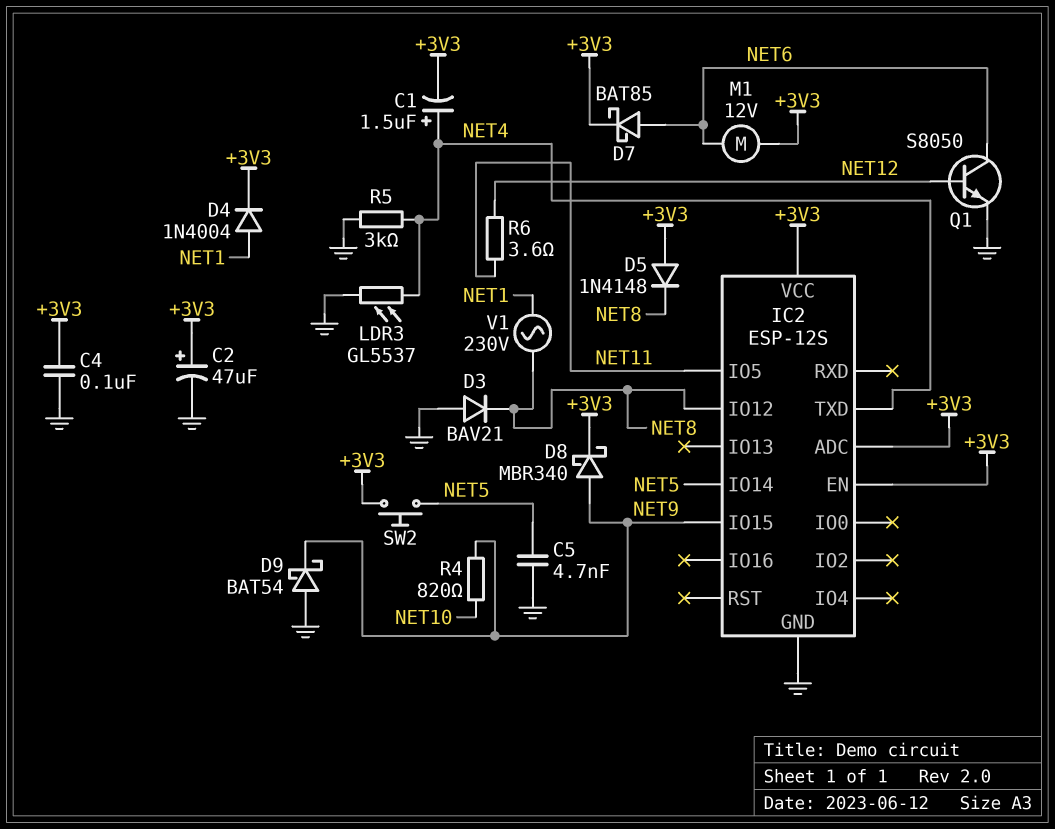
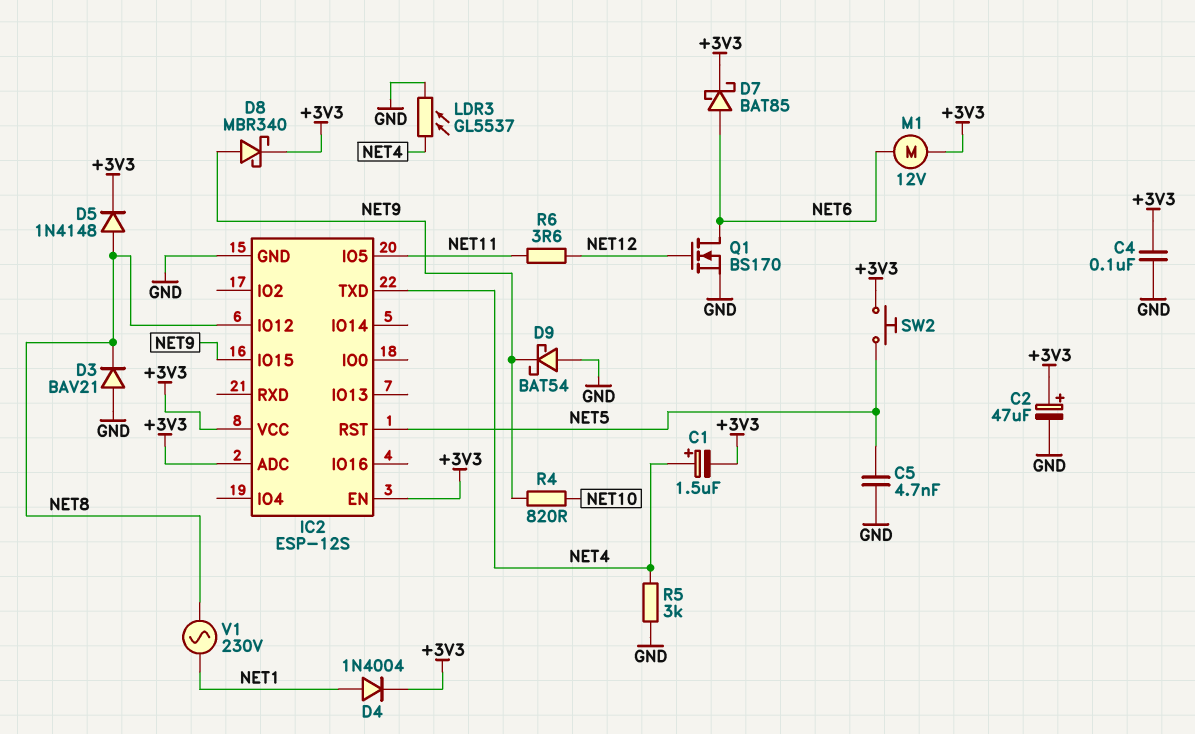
D5: diode 1N4148 (A +3V3, K NET8) -> diode 1N4148 (A NET8, K +3V3)
IC2 pin IO14: NET5 -> none
IC2 pin RST: none -> NET5
Q1: NPN S8050 (B NET12, C NET6, E GND) -> NMOS BS170 (G NET12, D NET6, S GND)

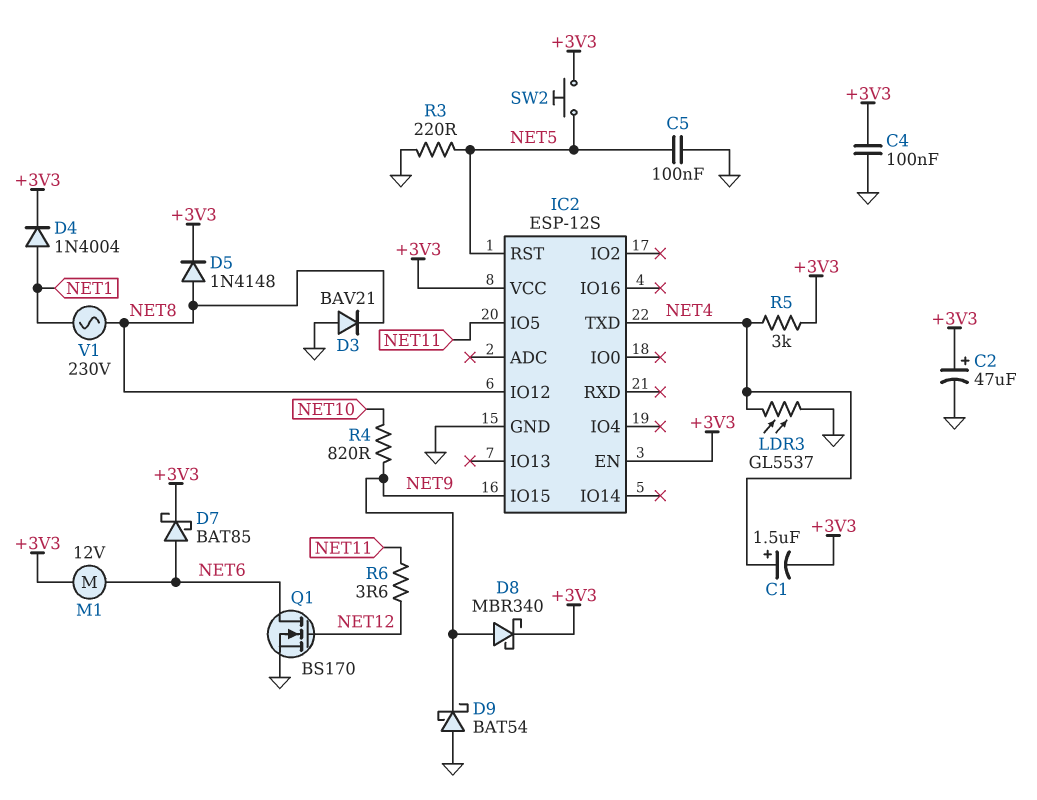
C5: 4.7nF (GND, NET5) -> 100nF (GND, NET5)
IC2 pin ADC: +3V3 -> none
R3: none -> 220 (GND, NET5)
R5: 3k (GND, NET4) -> 3k (+3V3, NET4)

